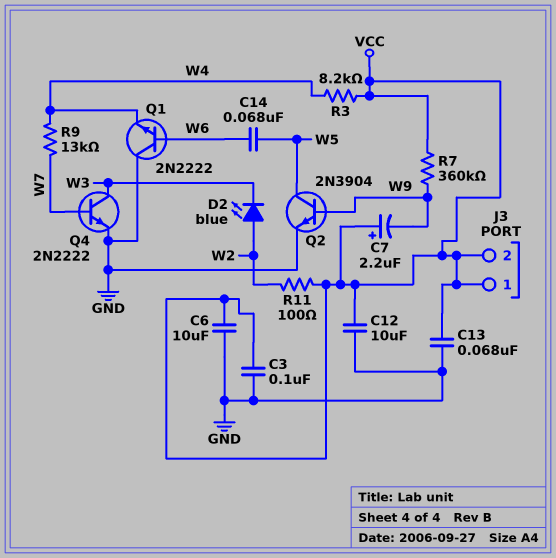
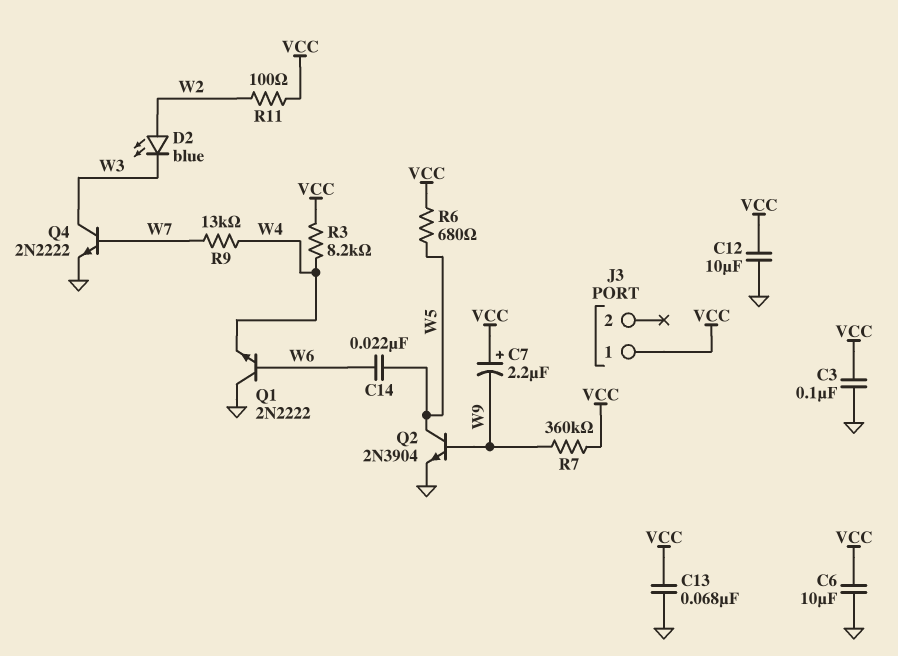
C14: 68nF (W5, W6) -> 22nF (W5, W6)
J3 pin 2: VCC -> none
R6: none -> 680 (VCC, W5)

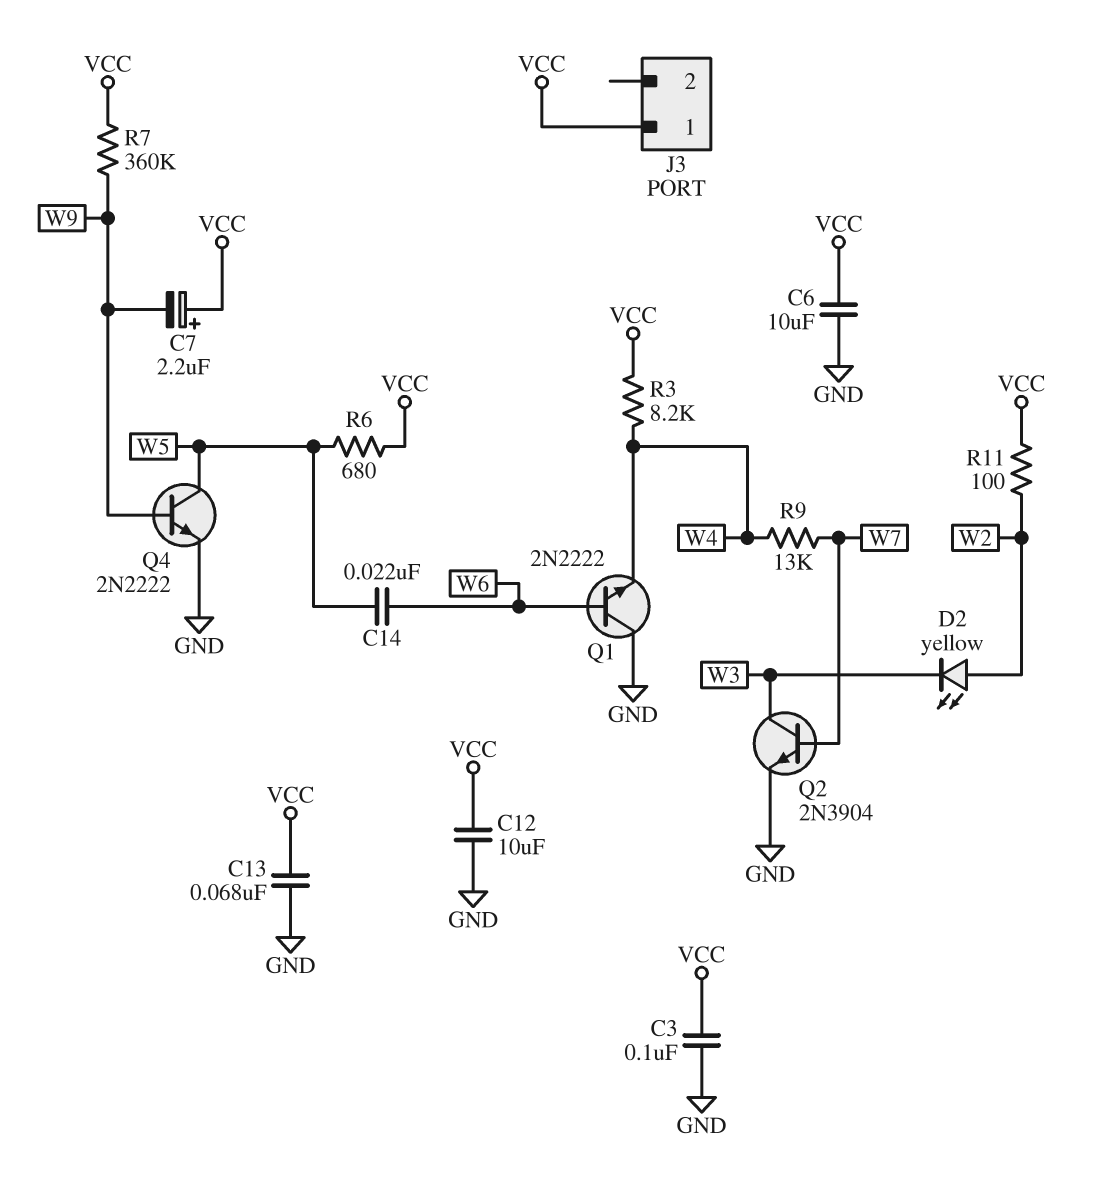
D2: LED blue (A W2, K W3) -> LED yellow (A W2, K W3)
Q2: NPN 2N3904 (B W9, C W5, E GND) -> NPN 2N3904 (B W7, C W3, E GND)
Q4: NPN 2N2222 (B W7, C W3, E GND) -> NPN 2N2222 (B W9, C W5, E GND)

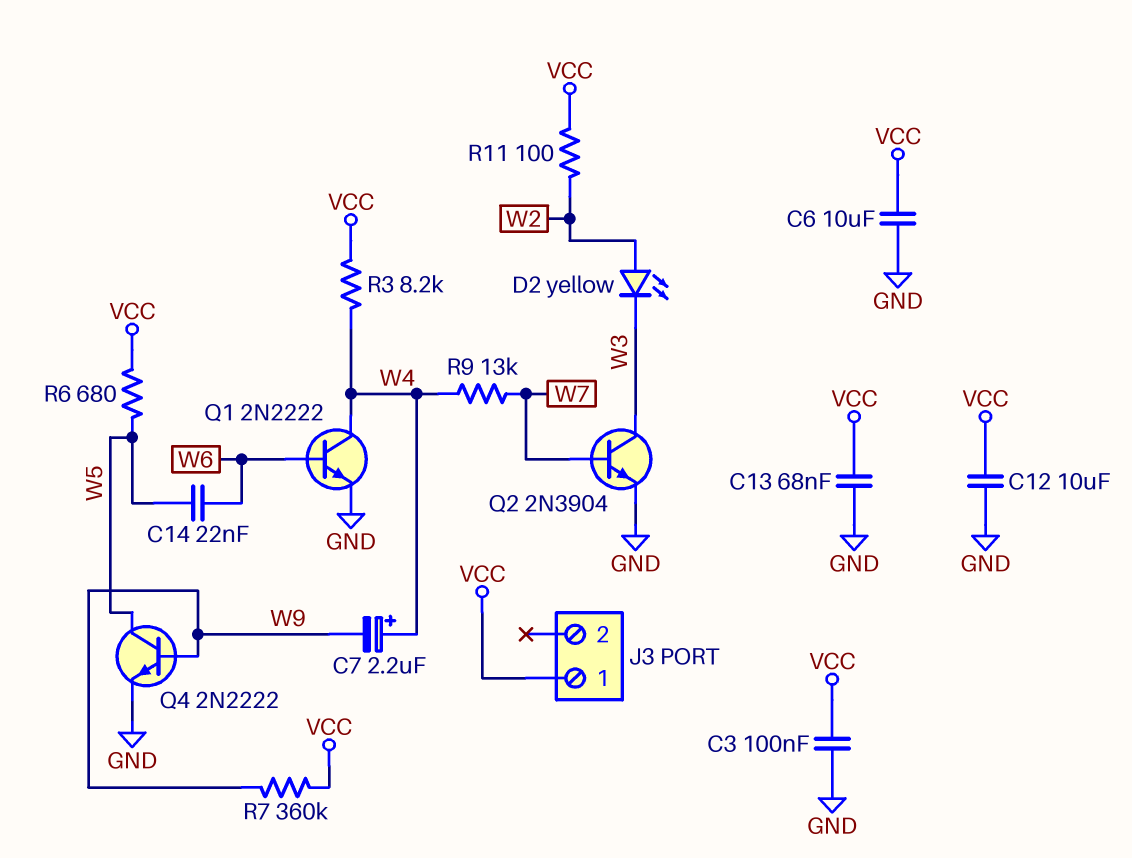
C7: 2.2uF (plus VCC, minus W9) -> 2.2uF (plus W4, minus W9)
Q1: NPN 2N2222 (B W6, C GND, E W4) -> NPN 2N2222 (B W6, C W4, E GND)

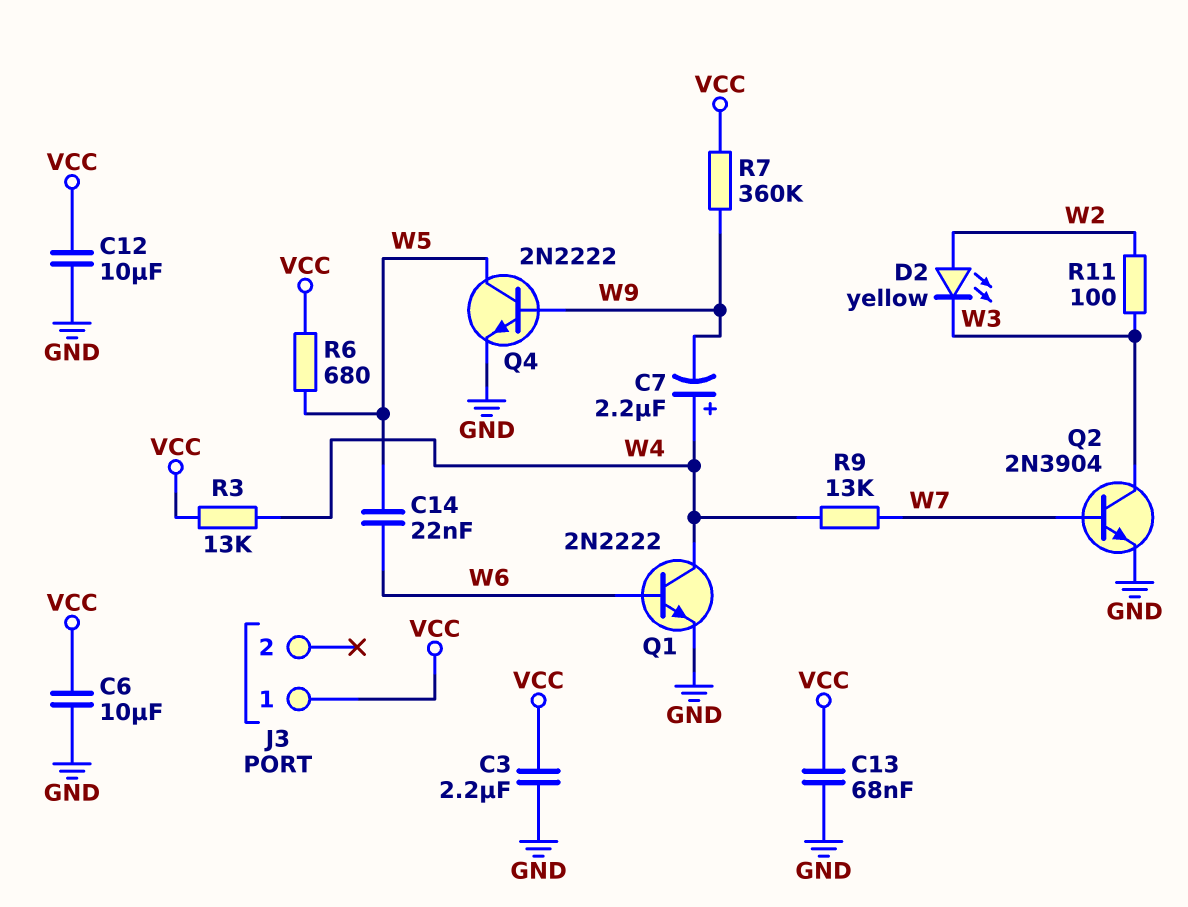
C3: 100nF (GND, VCC) -> 2.2uF (GND, VCC)
R3: 8.2k (VCC, W4) -> 13k (VCC, W4)
R11: 100 (VCC, W2) -> 100 (W2, W3)

